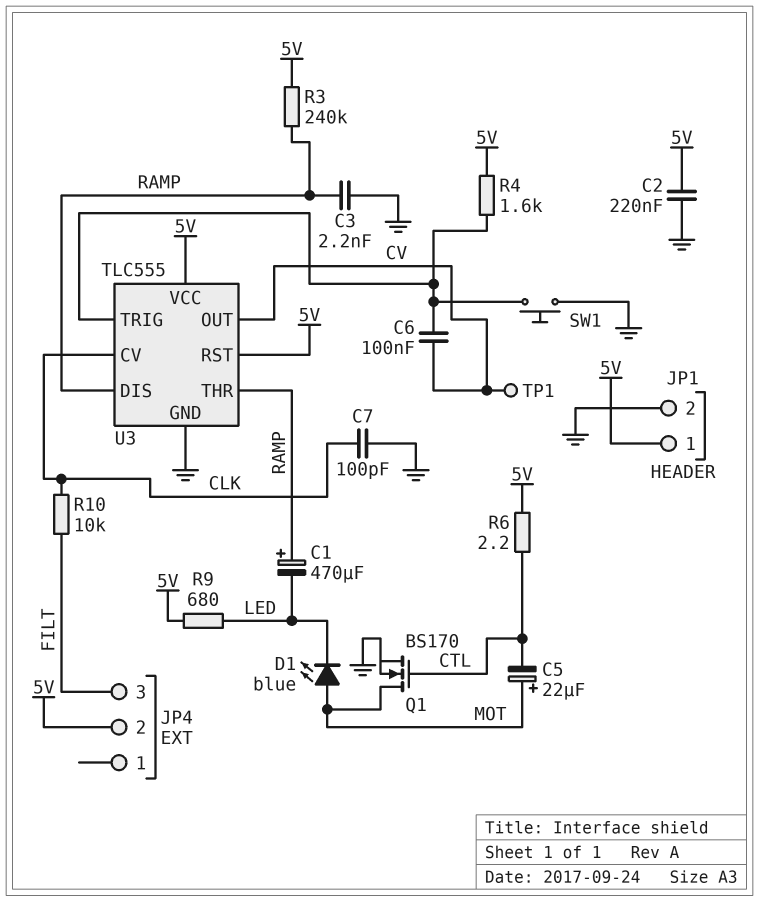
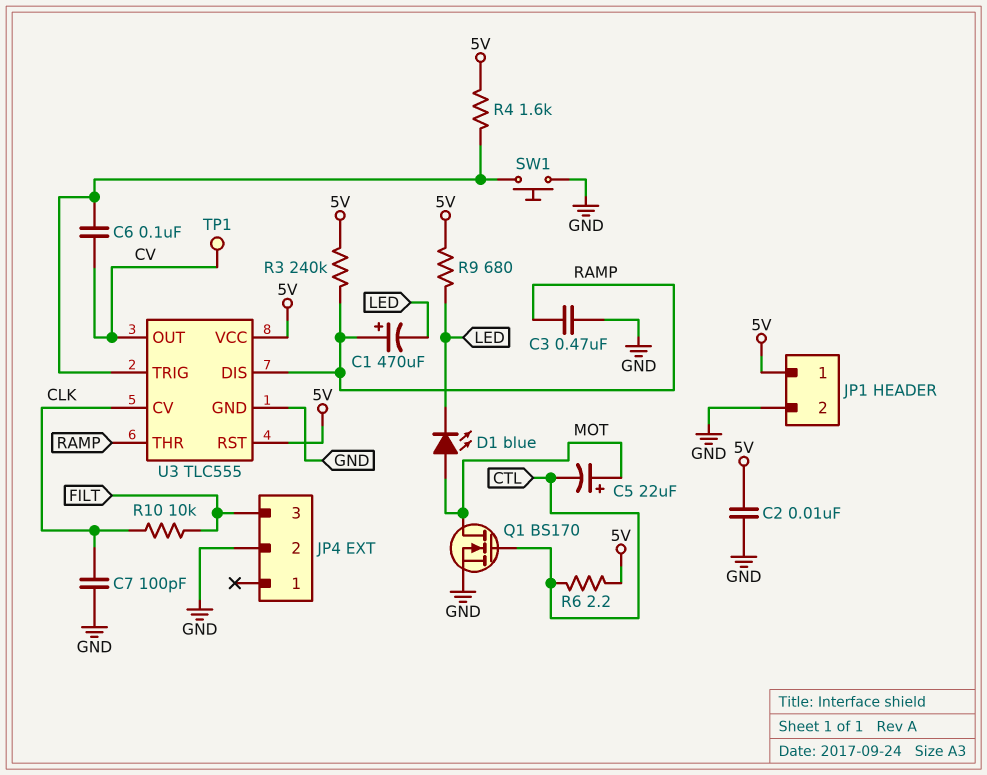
C2: 220nF (5V, GND) -> 10nF (5V, GND)
C3: 2.2nF (GND, RAMP) -> 470nF (GND, RAMP)
JP4 pin 2: 5V -> GND

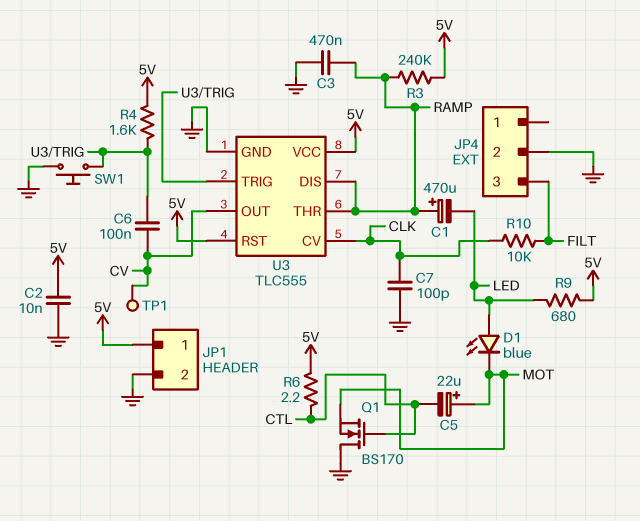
D1: LED blue (A MOT, K LED) -> LED blue (A LED, K MOT)
Q1: NMOS BS170 (G CTL, D MOT, S GND) -> NMOS BS170 (G CTL, D GND, S MOT)

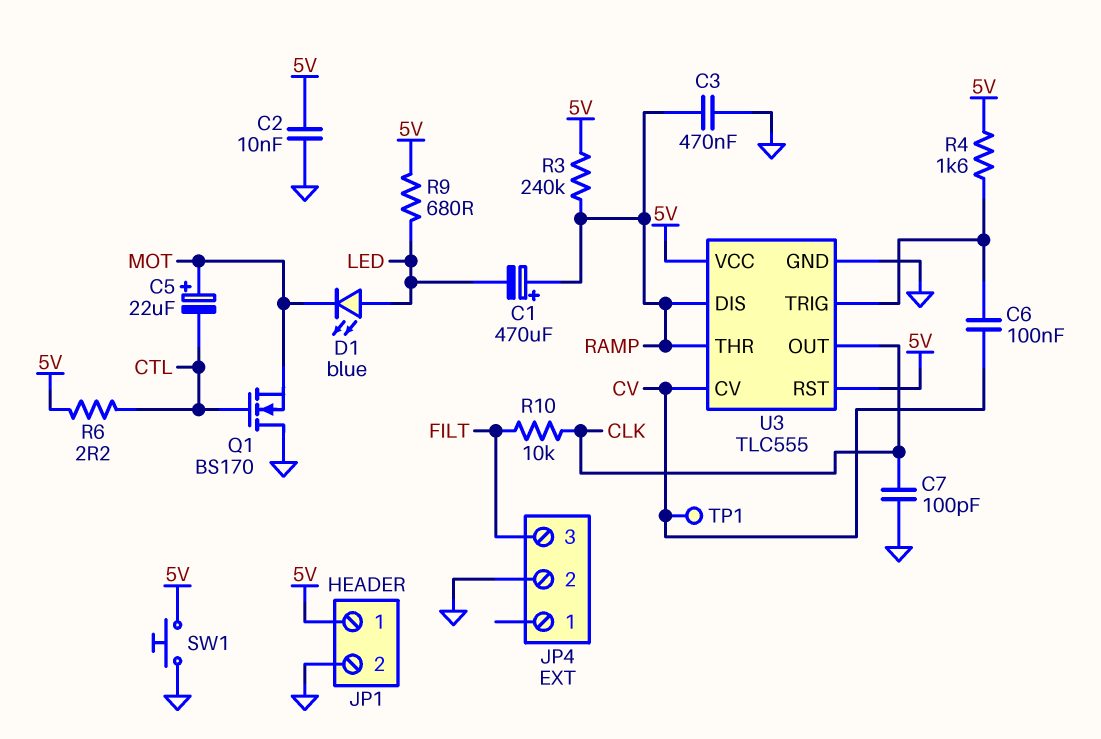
SW1: button (GND, U3/TRIG) -> button (5V, GND)
U3 pin CV: CLK -> CV
U3 pin OUT: CV -> CLK

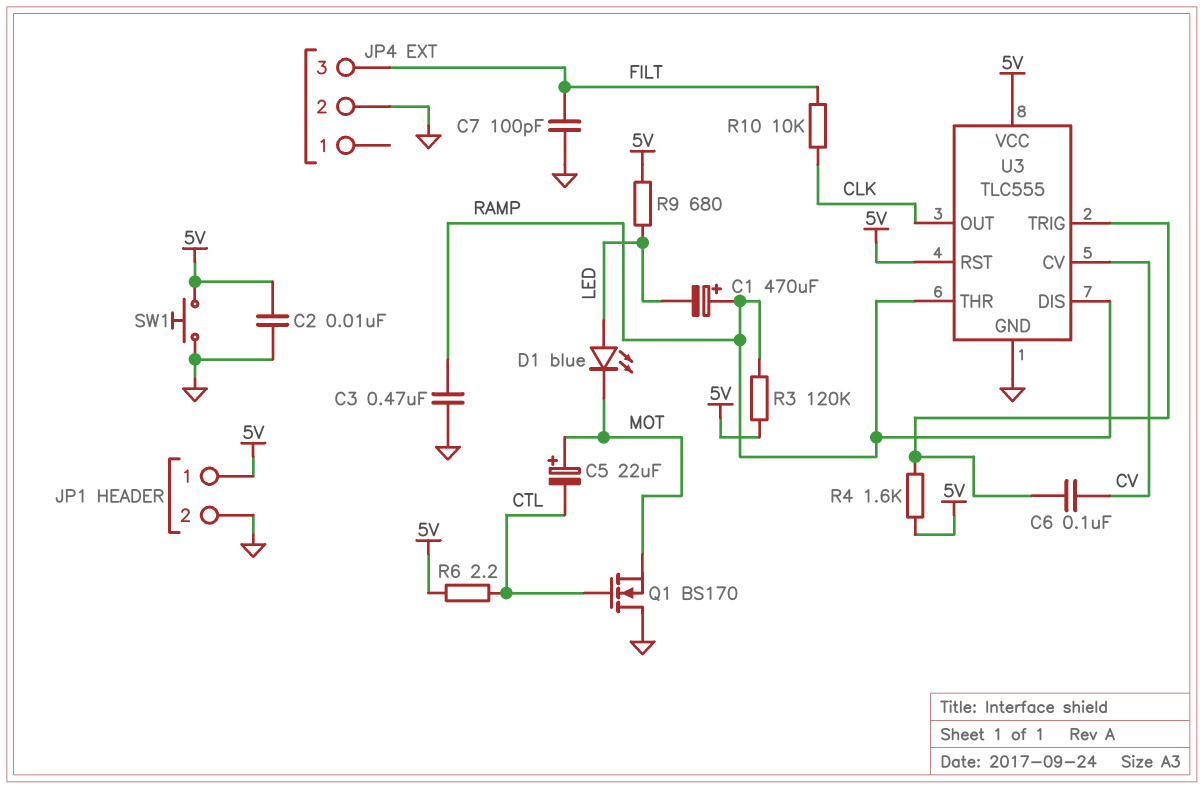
C7: 100pF (CLK, GND) -> 100pF (FILT, GND)
R3: 240k (5V, RAMP) -> 120k (5V, RAMP)
TP1: test point (CV) -> none

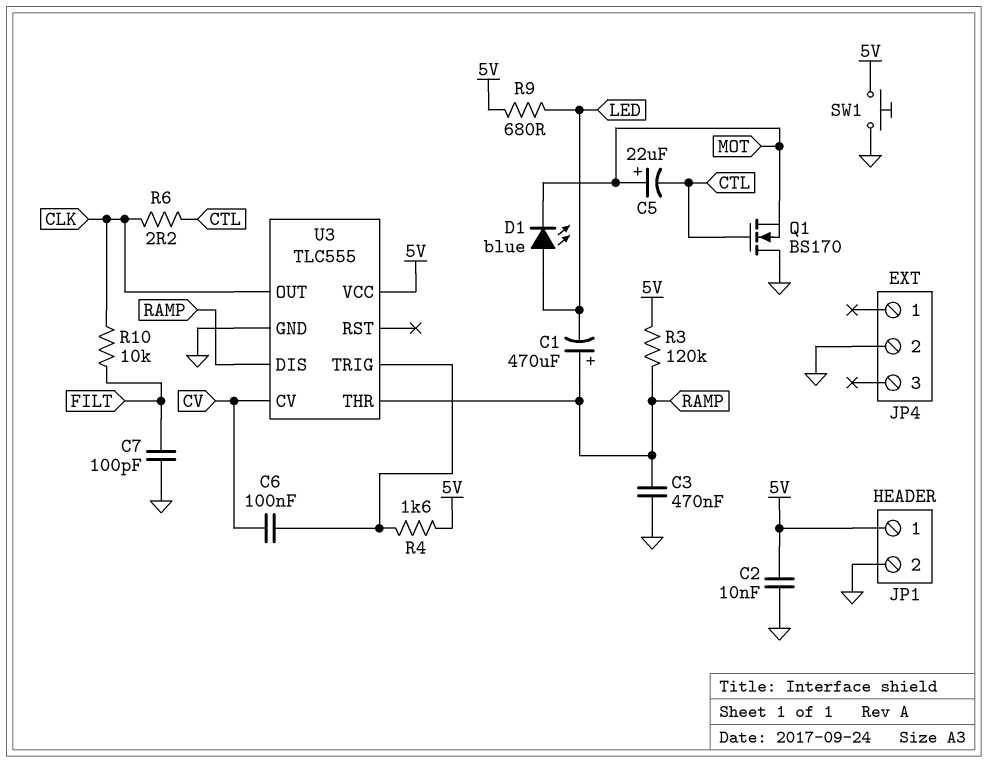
JP4 pin 3: FILT -> none
R6: 2.2 (5V, CTL) -> 2.2 (CLK, CTL)
U3 pin RST: 5V -> none

